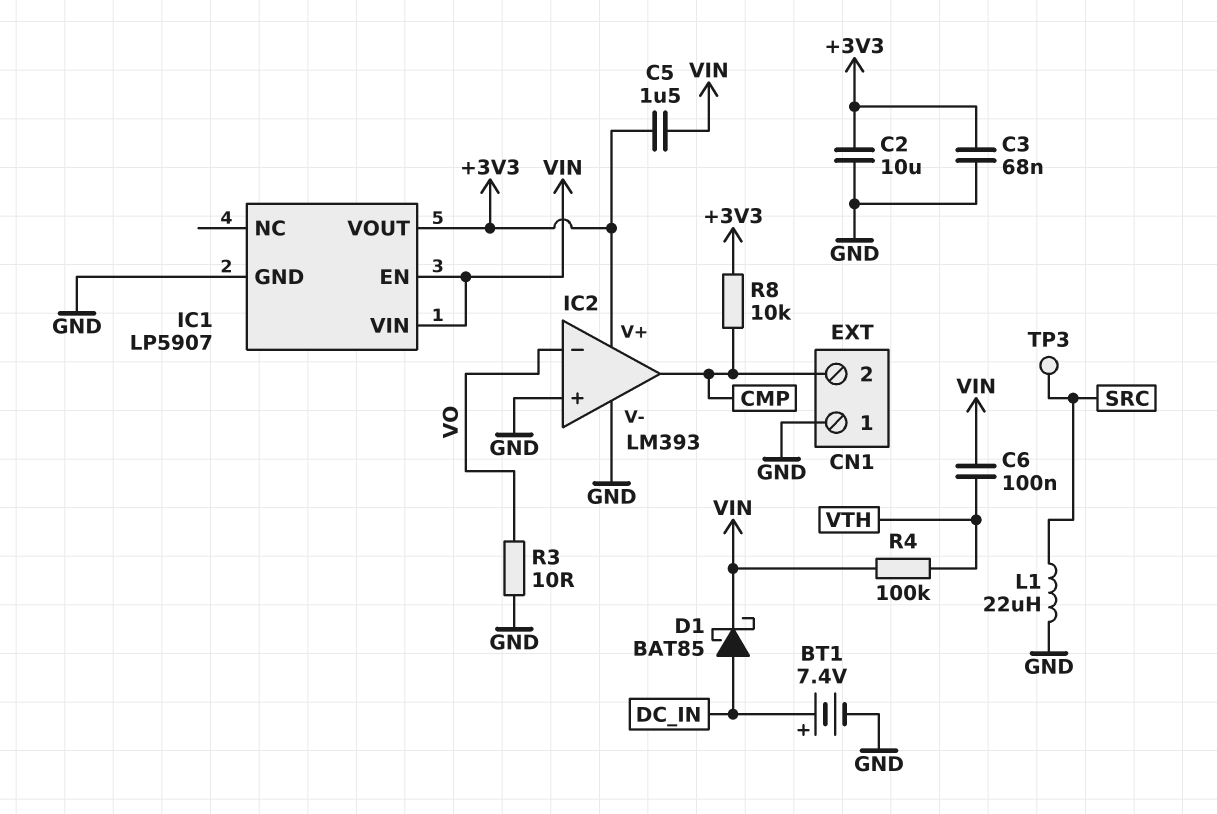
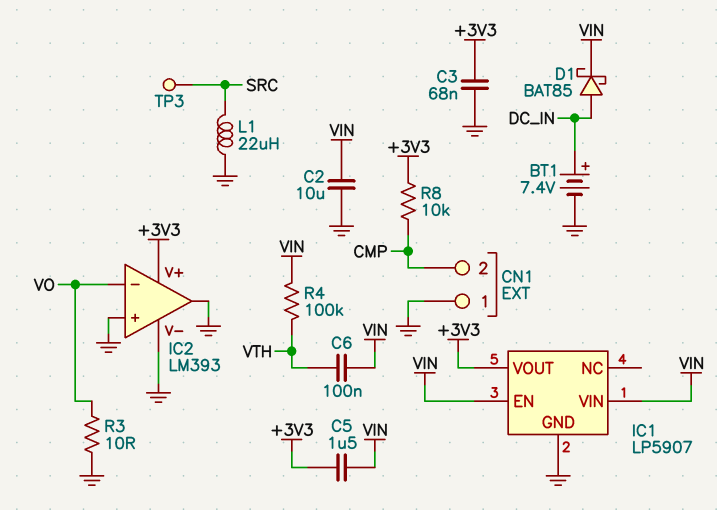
C2: 10uF (+3V3, GND) -> 10uF (GND, VIN)
IC2 pin out: CMP -> GND

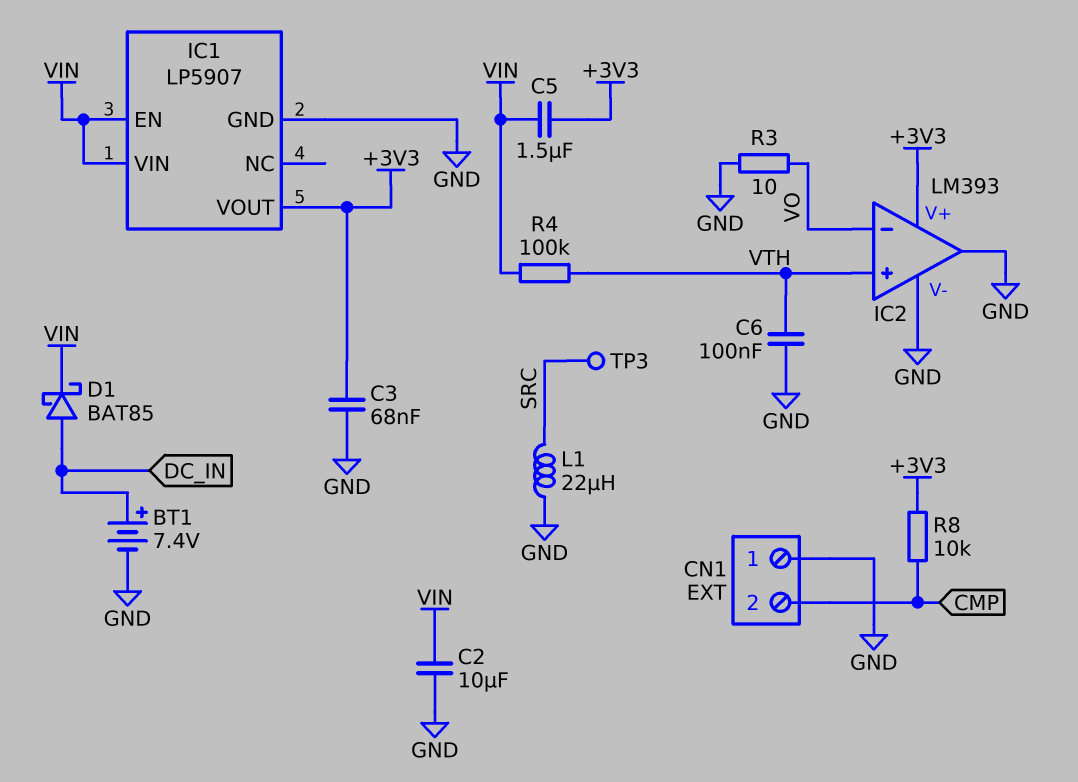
C6: 100nF (VIN, VTH) -> 100nF (GND, VTH)
IC2 pin in+: GND -> VTH

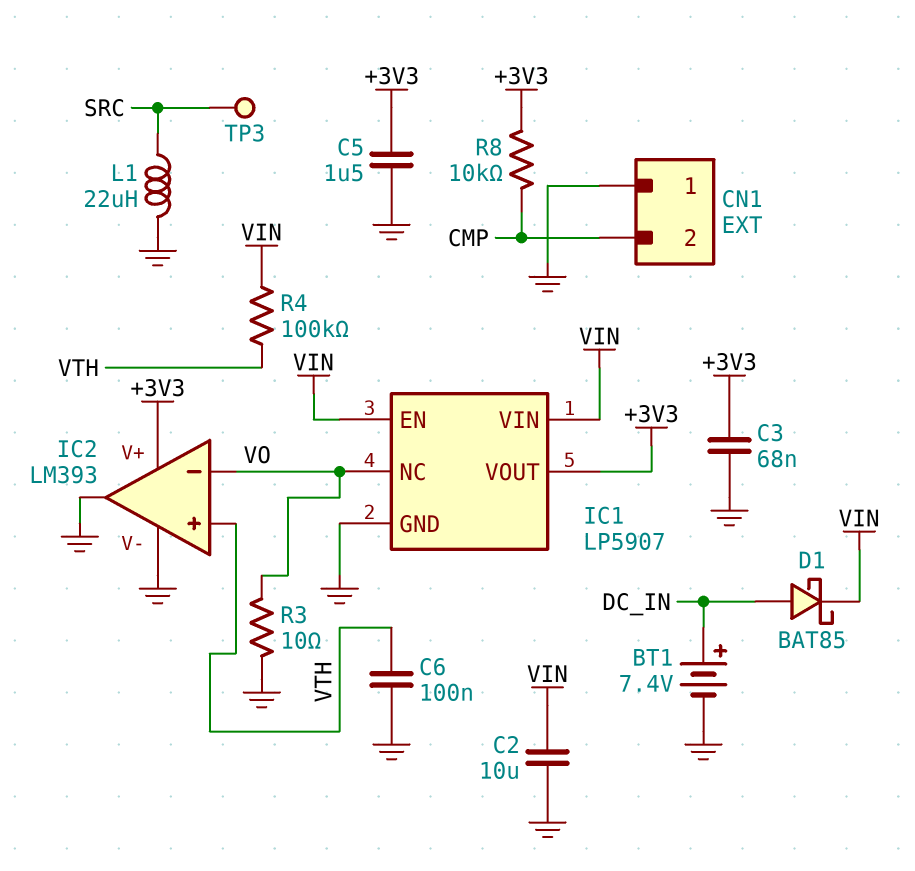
C5: 1.5uF (+3V3, VIN) -> 1.5uF (+3V3, GND)
IC1 pin NC: none -> VO

